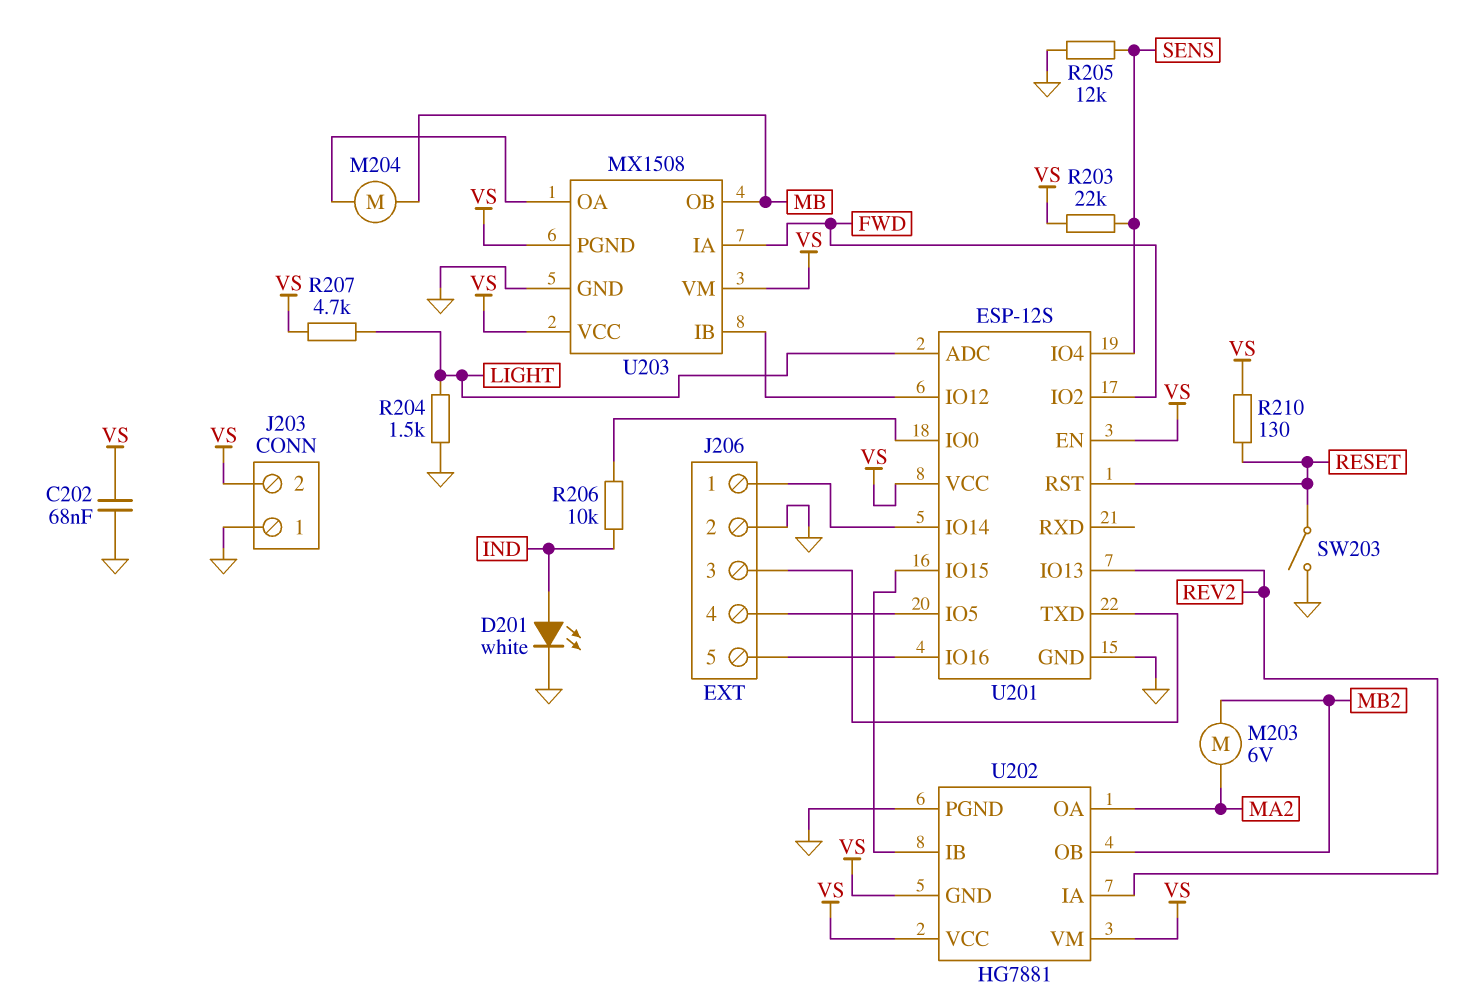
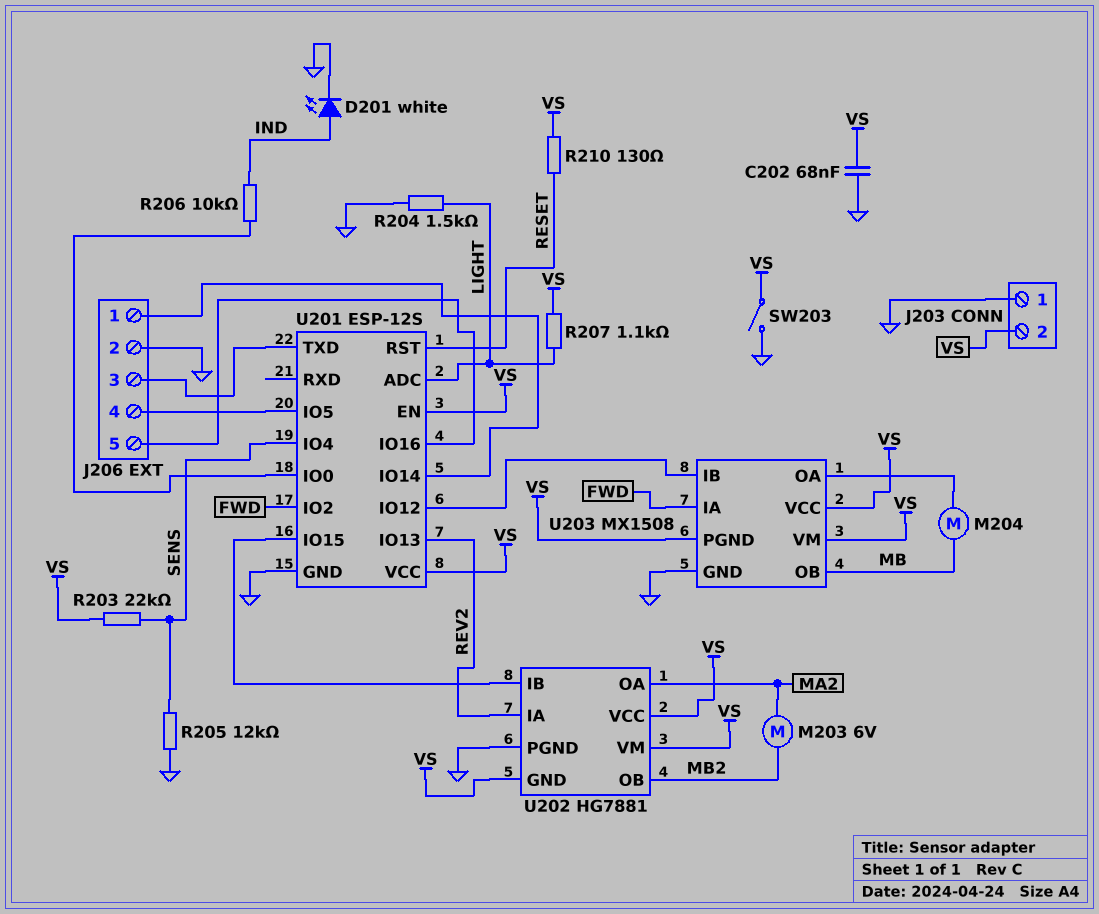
R207: 4.7k (LIGHT, VS) -> 1.1k (LIGHT, VS)
SW203: switch (GND, RESET) -> switch (GND, VS)

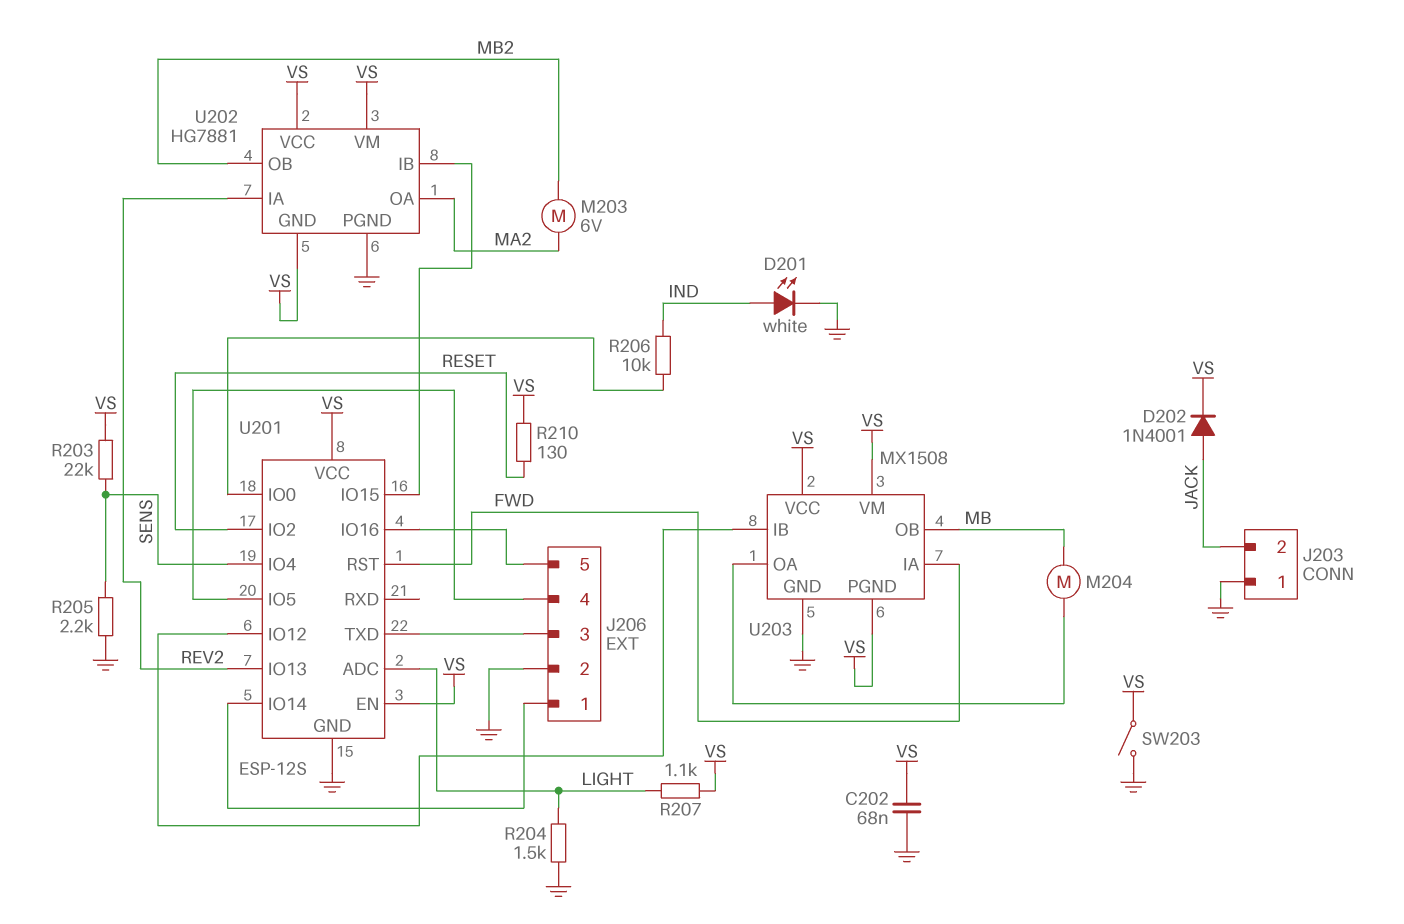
D202: none -> diode 1N4001 (A JACK, K VS)
J203 pin 2: VS -> JACK
R205: 12k (GND, SENS) -> 2.2k (GND, SENS)
U201 pin IO2: FWD -> RESET
U201 pin RST: RESET -> FWD

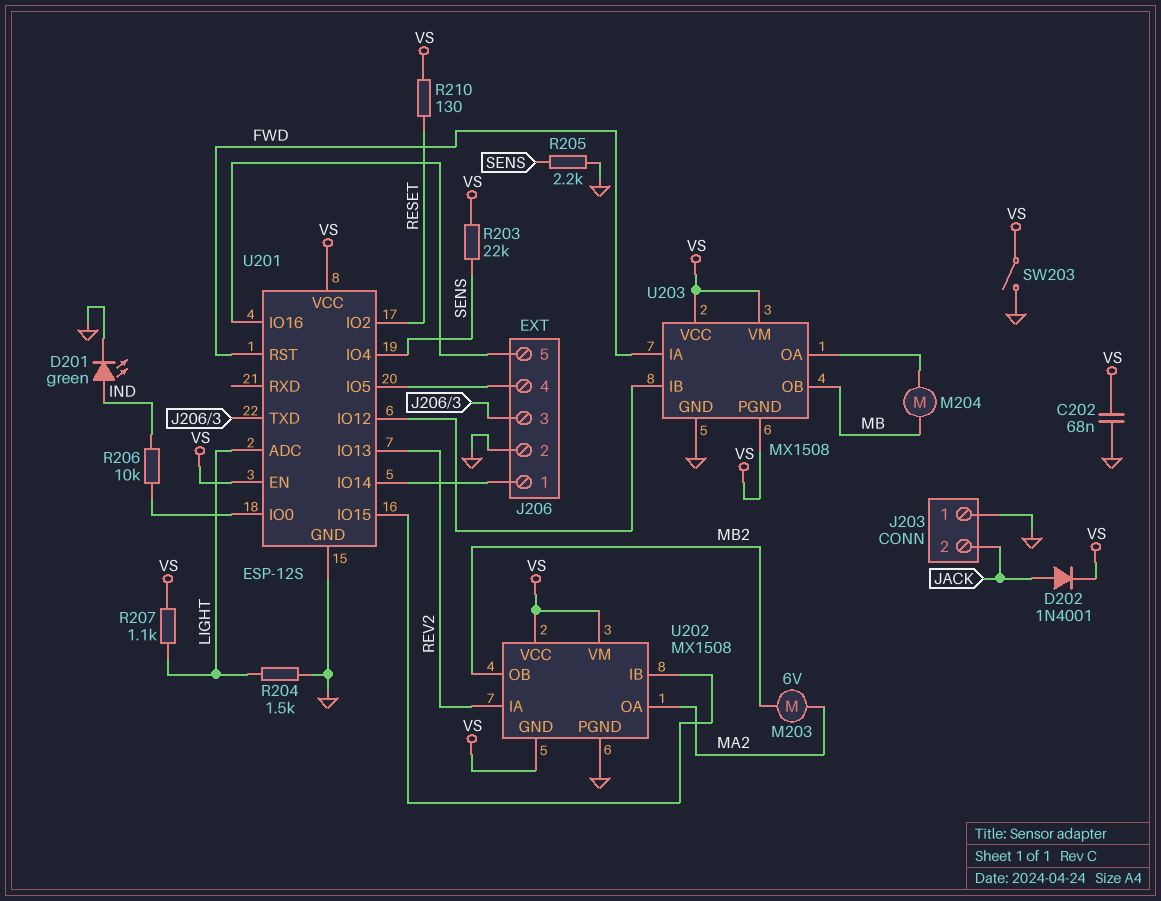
D201: LED white (A IND, K GND) -> LED green (A IND, K GND)
U202: HG7881 -> MX1508

